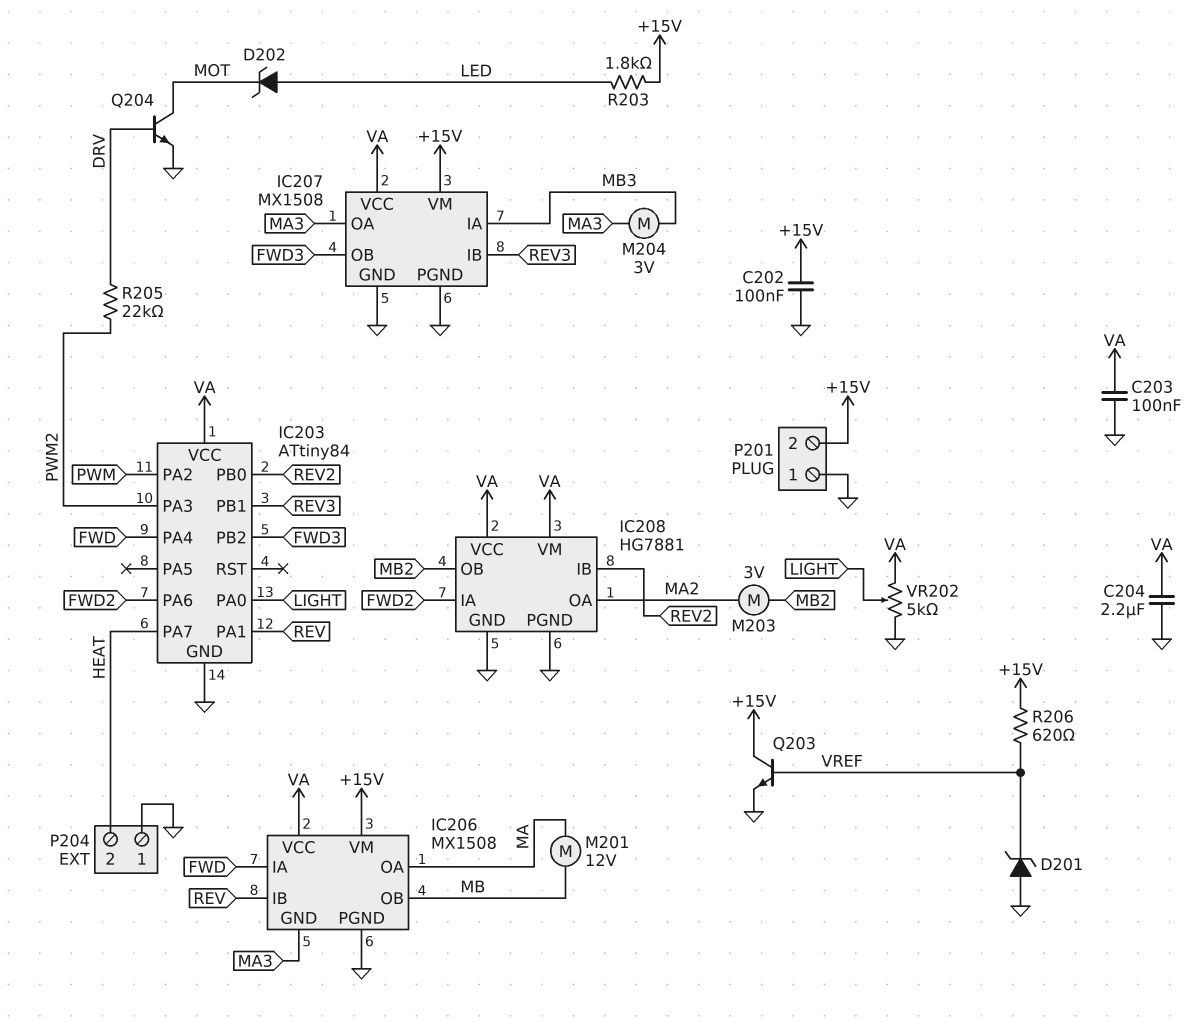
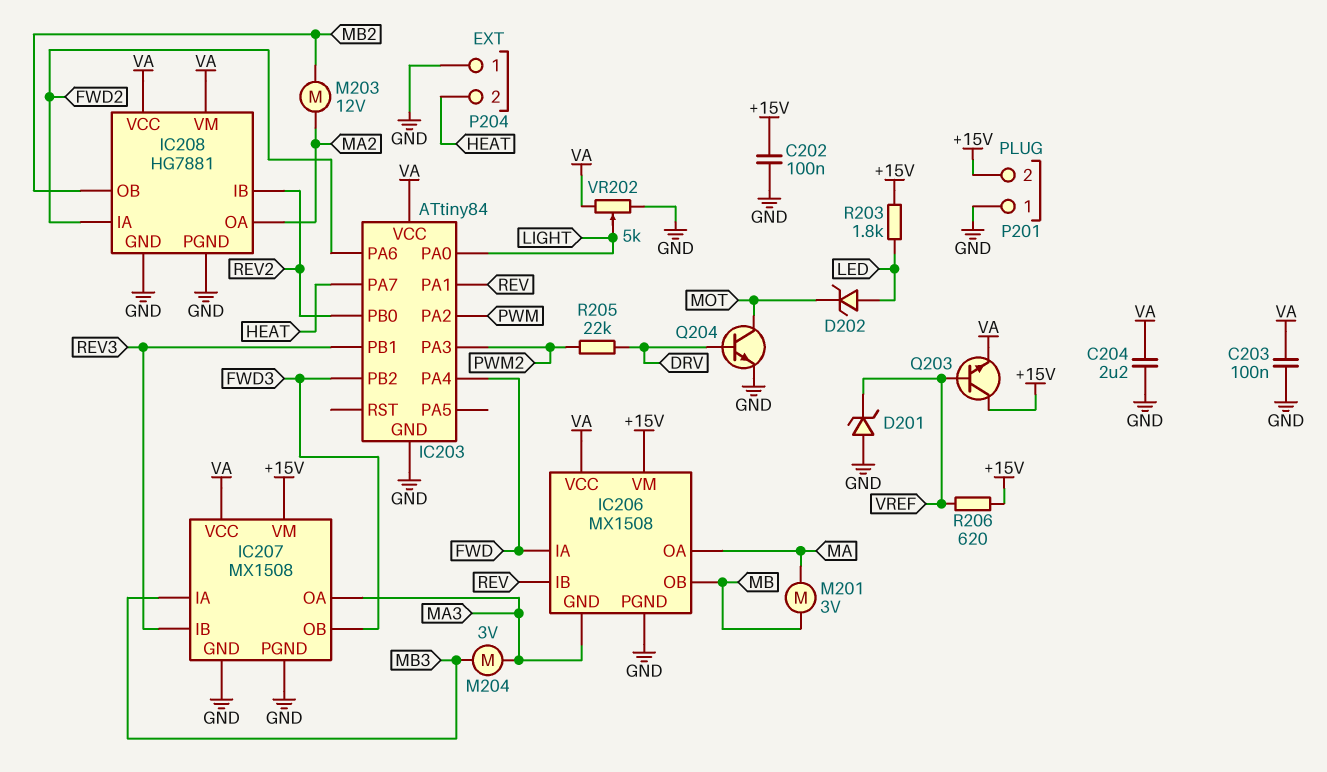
M201: motor 12V (MA, MB) -> motor 3V (MA, MB)
M203: motor 3V (MA2, MB2) -> motor 12V (MA2, MB2)
Q203: NPN (B VREF, C +15V, E GND) -> NPN (B VREF, C +15V, E VA)

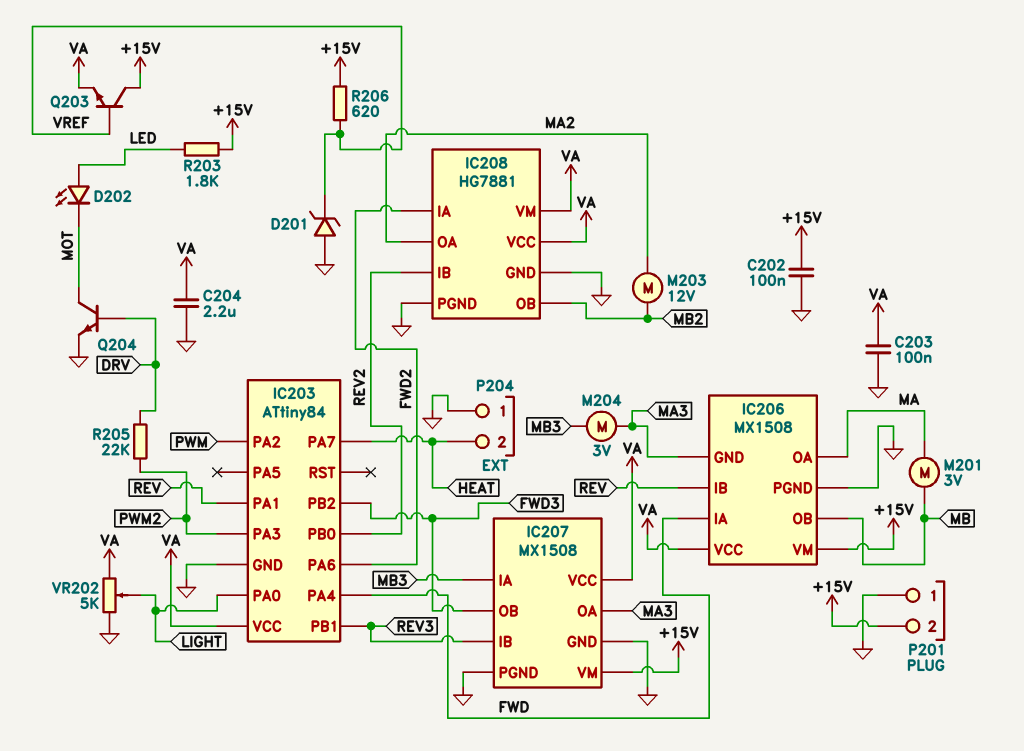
D202: zener (A LED, K MOT) -> LED (A LED, K MOT)

